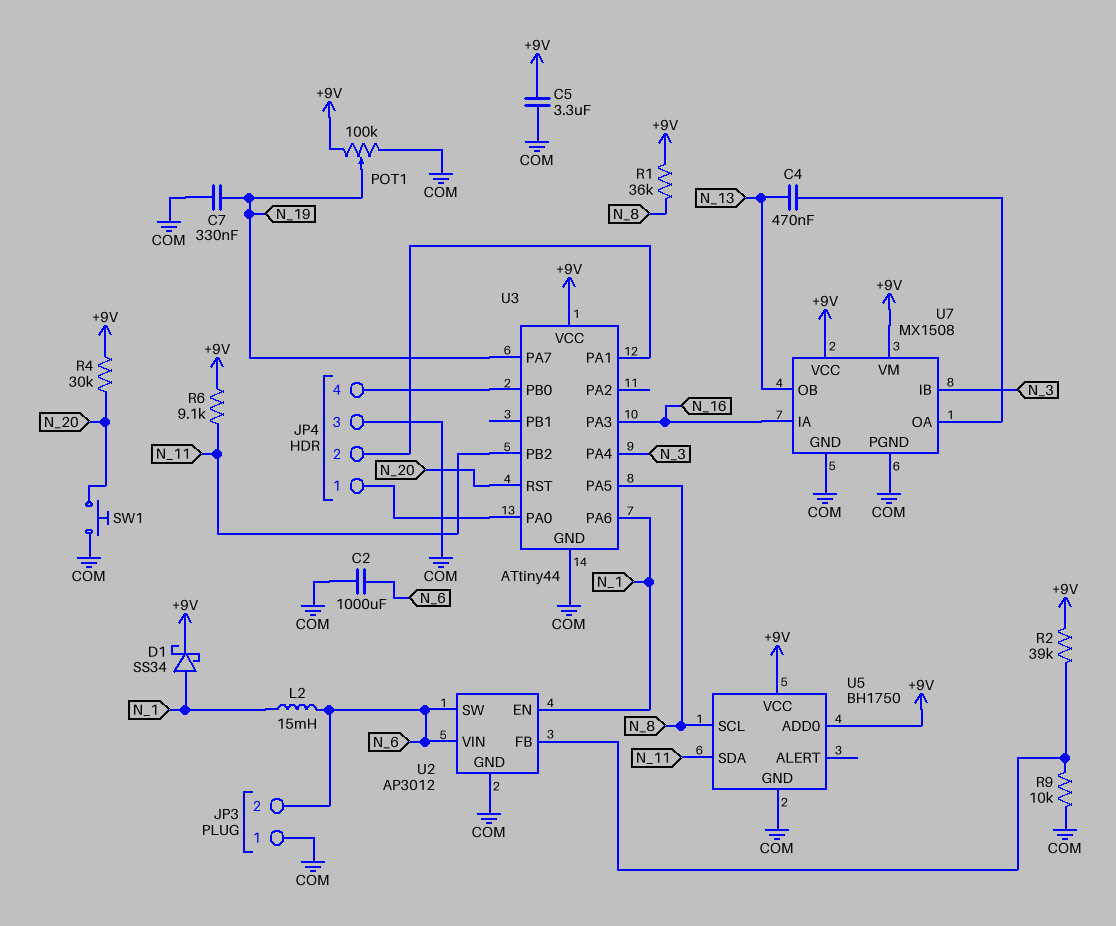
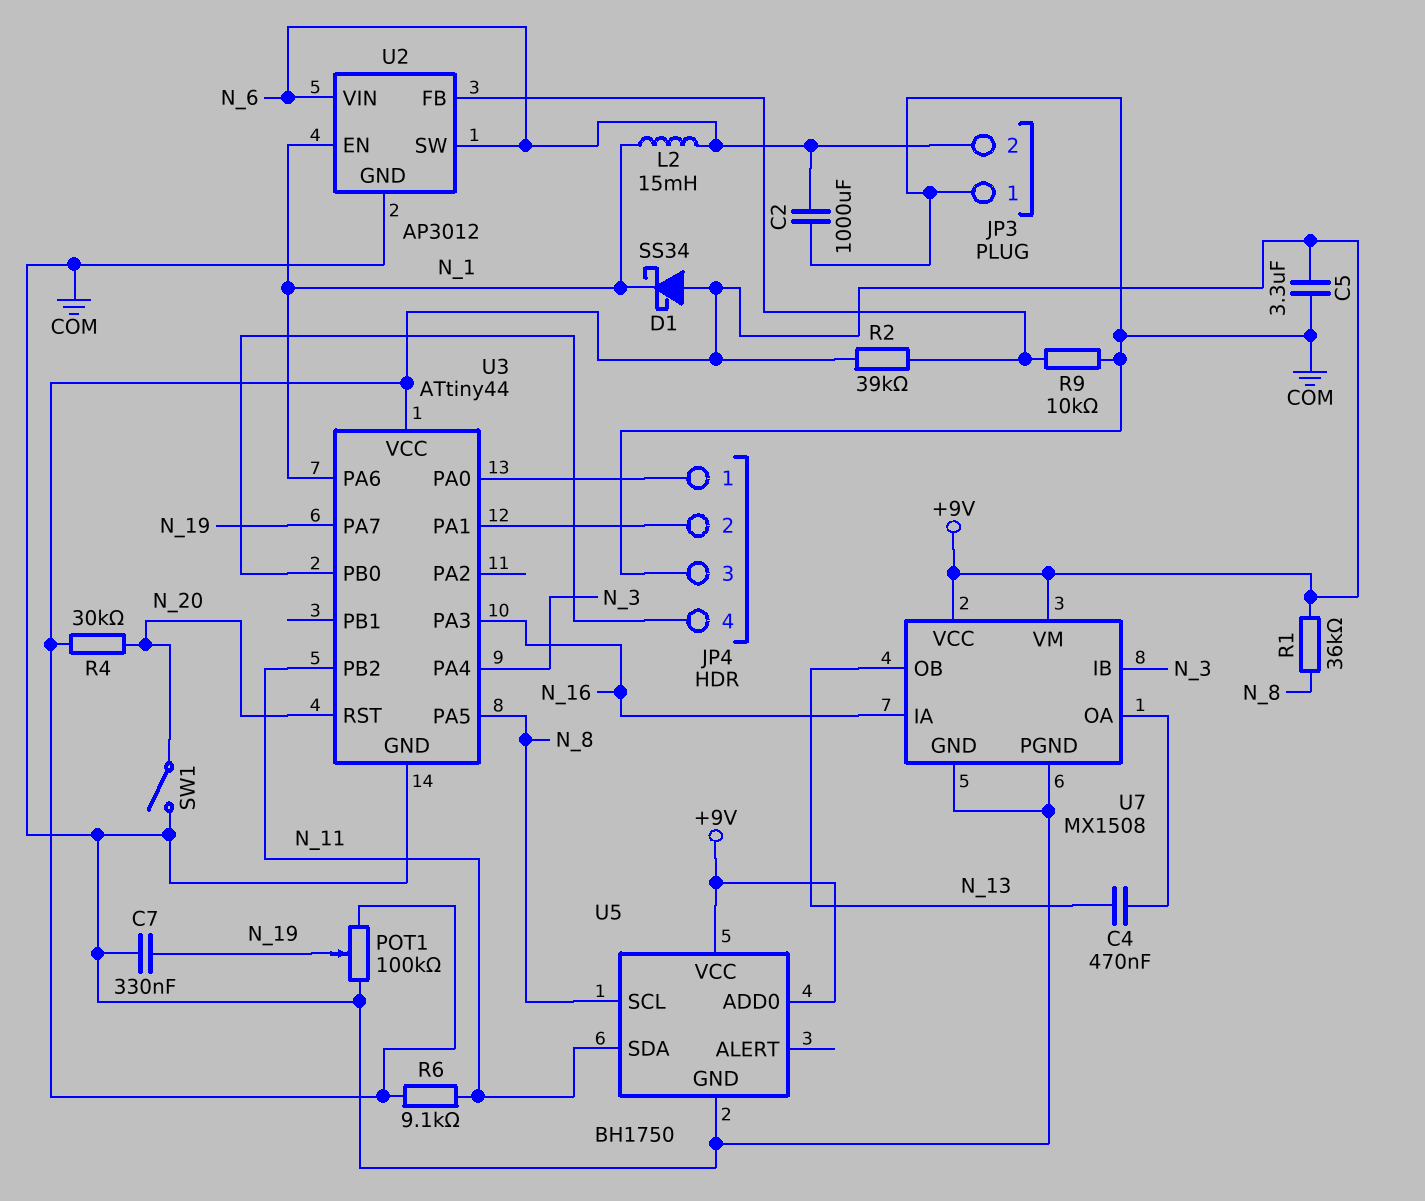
D1: schottky SS34 (A N_1, K +9V) -> schottky SS34 (A +9V, K N_1)
SW1: button (COM, N_20) -> switch (COM, N_20)

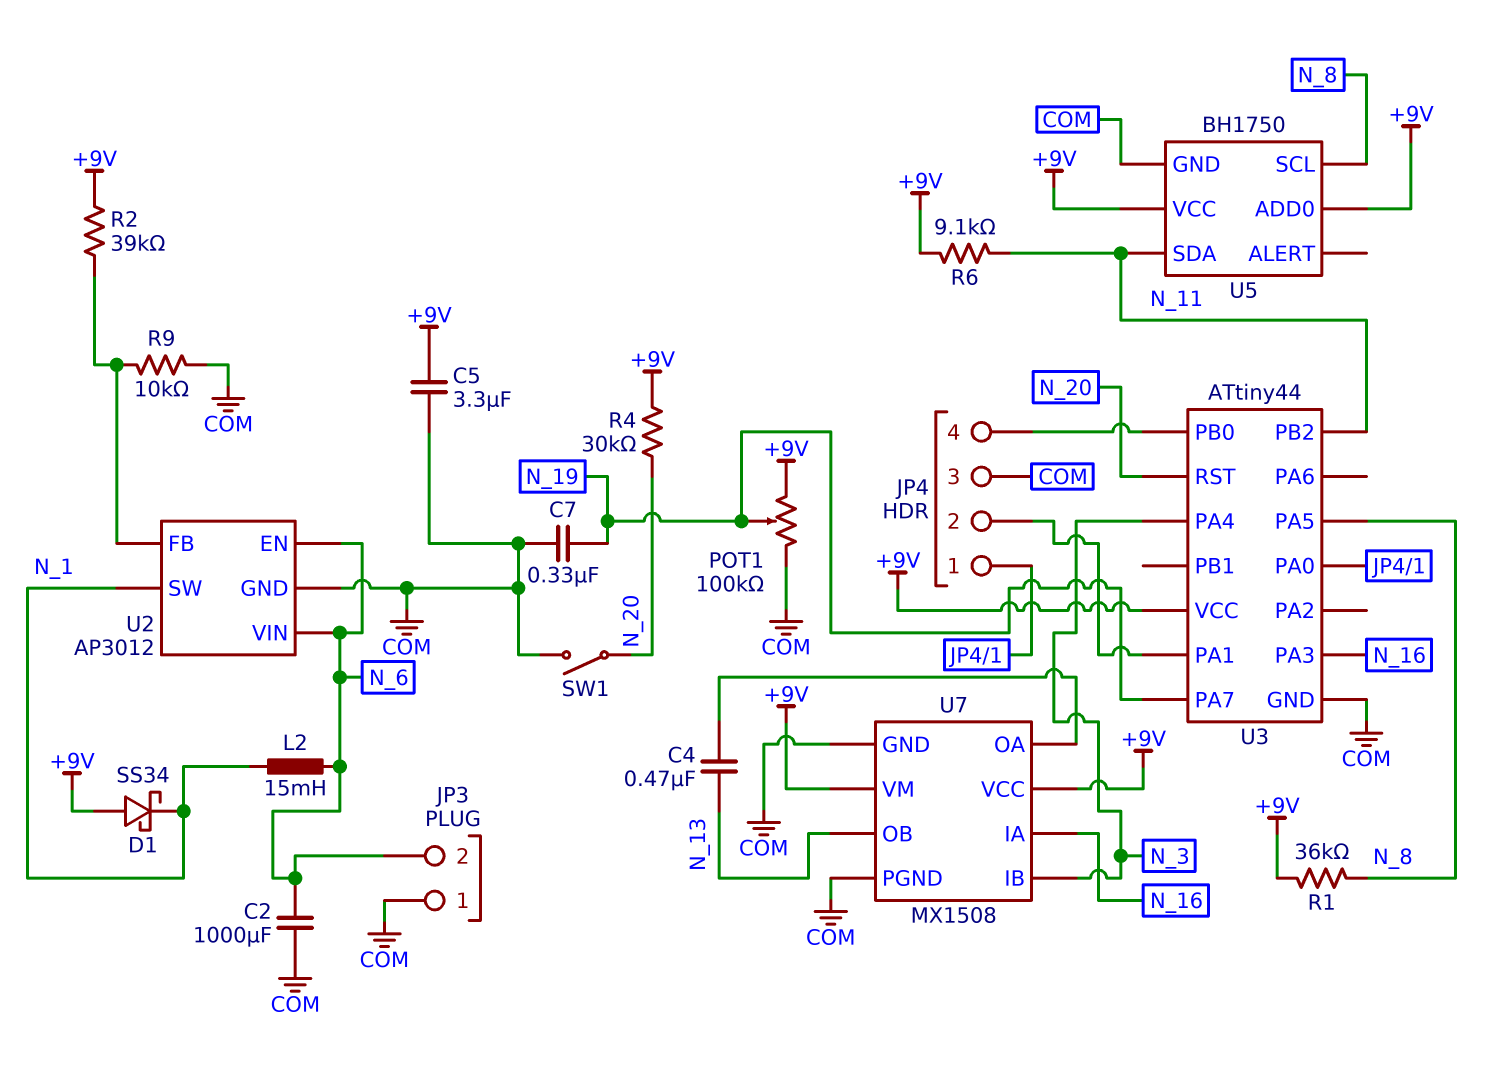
U2 pin EN: N_1 -> N_6
U2 pin SW: N_6 -> N_1
U3 pin PA6: N_1 -> none

